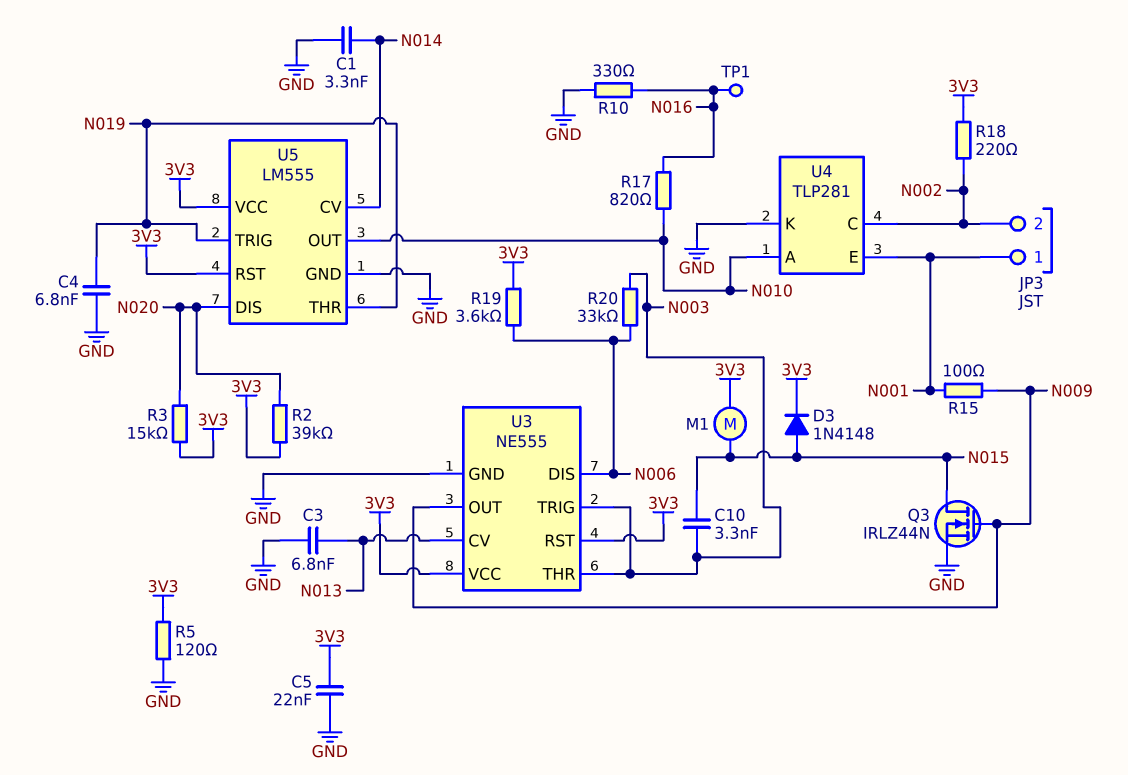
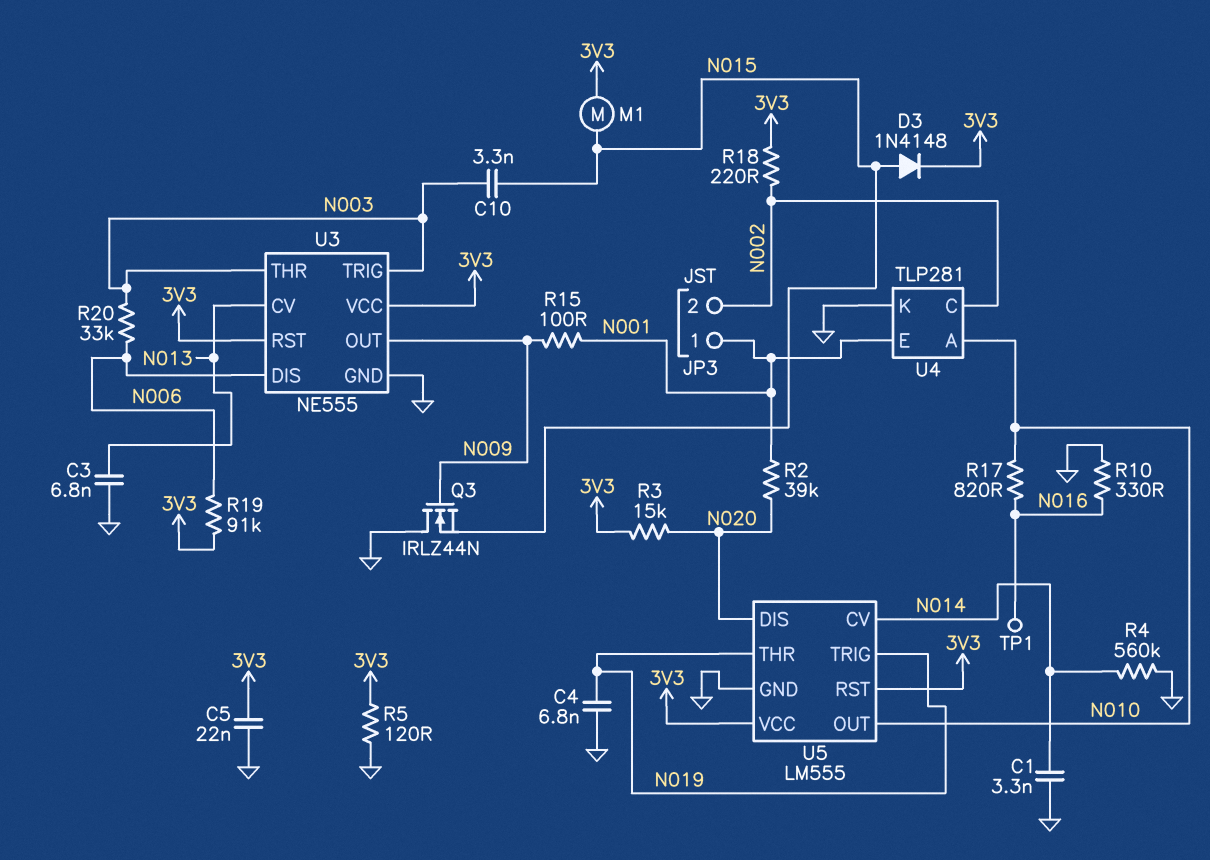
Q3: NMOS IRLZ44N (G N009, D N015, S GND) -> NMOS IRLZ44N (G N009, D GND, S N015)
R2: 39k (3V3, N020) -> 39k (N001, N020)
R4: none -> 560k (GND, N014)
R19: 3.6k (3V3, N006) -> 91k (3V3, N006)

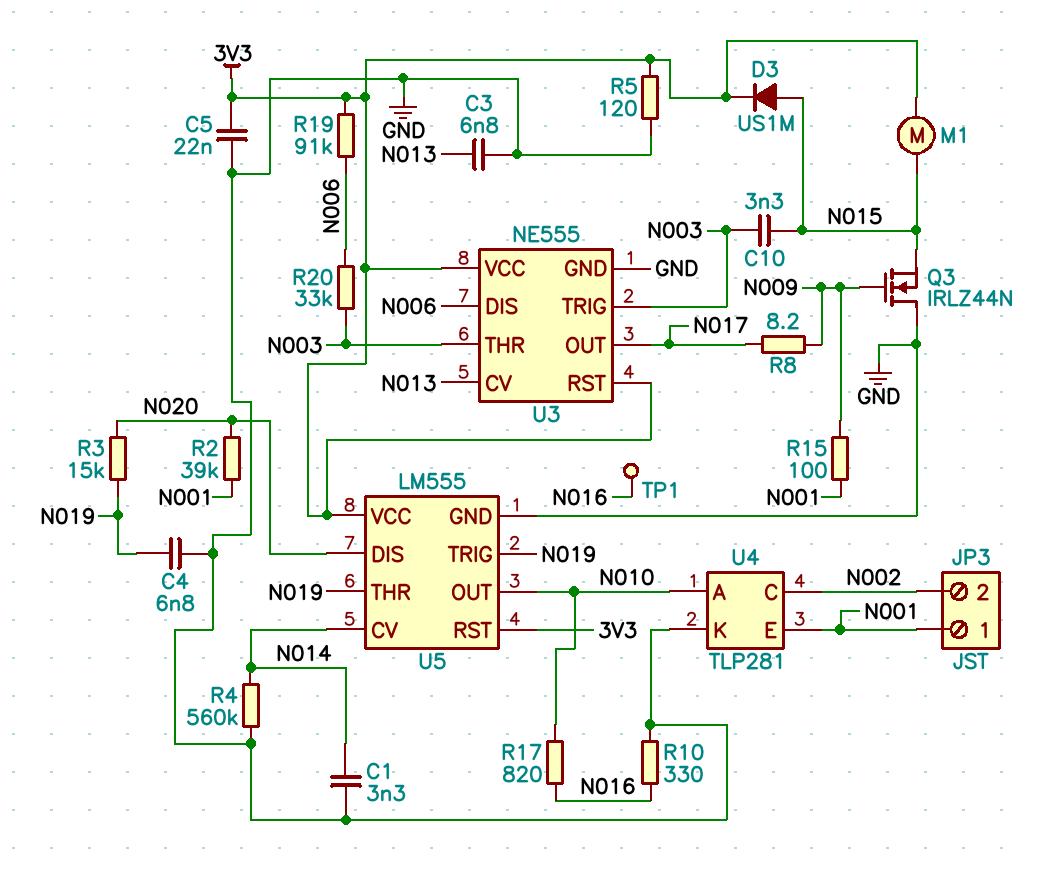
D3: diode 1N4148 (A N015, K 3V3) -> diode US1M (A N015, K 3V3)
R3: 15k (3V3, N020) -> 15k (N019, N020)
R8: none -> 8.2 (N009, N017)
R18: 220 (3V3, N002) -> none
U3 pin OUT: N009 -> N017

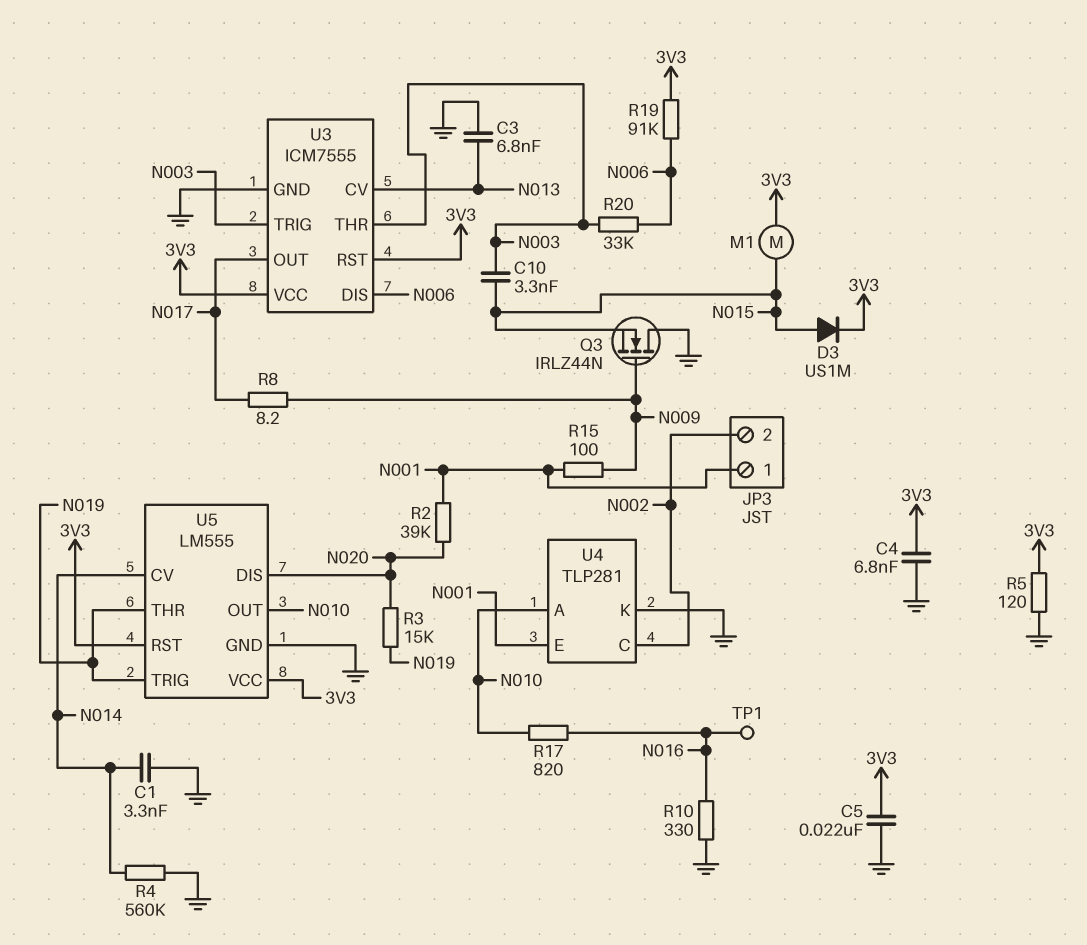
C4: 6.8nF (GND, N019) -> 6.8nF (3V3, GND)
U3: NE555 -> ICM7555

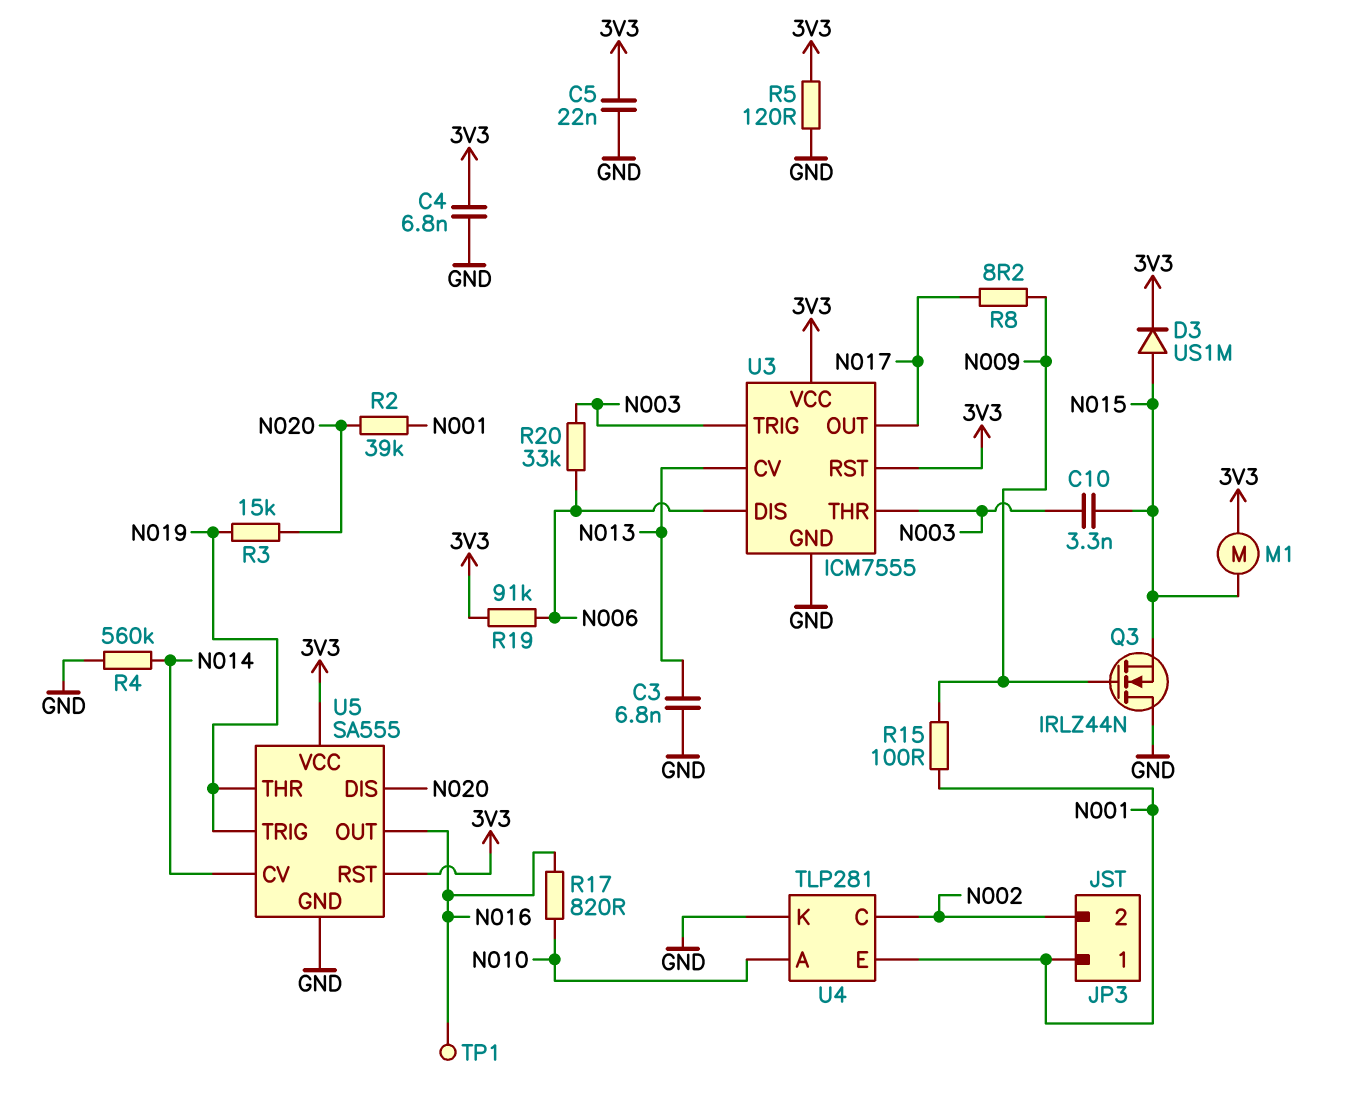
C1: 3.3nF (GND, N014) -> none
R10: 330 (GND, N016) -> none
U5: LM555 -> SA555
U5 pin OUT: N010 -> N016

